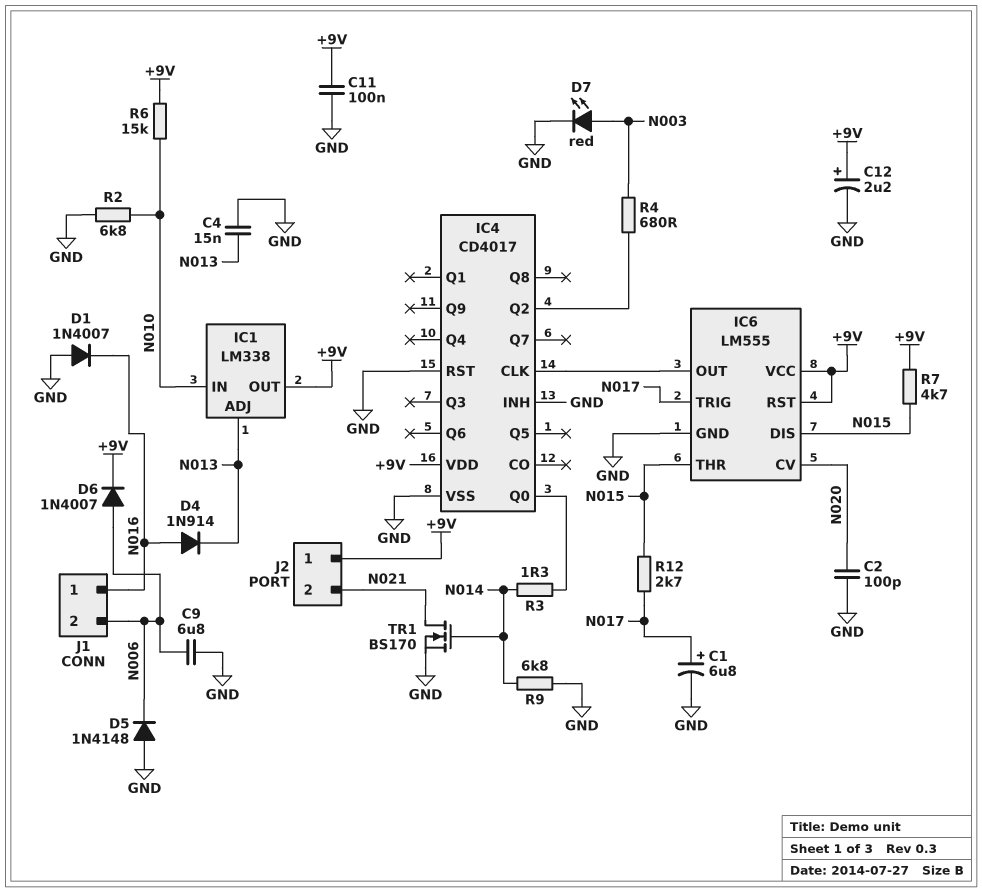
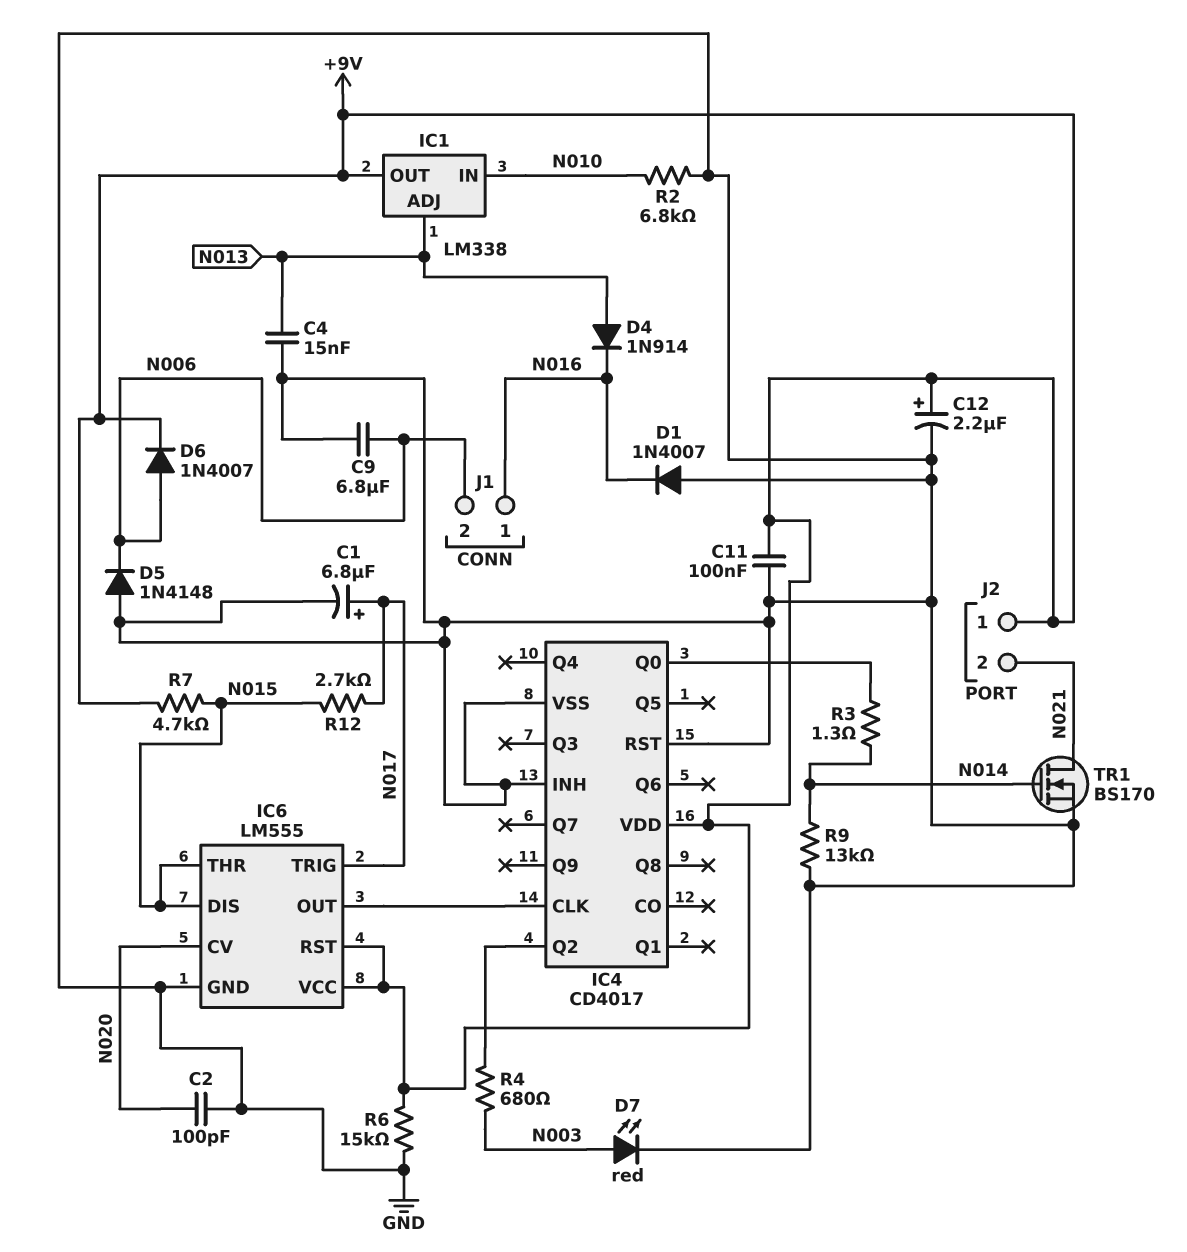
D4: diode 1N914 (A N016, K N013) -> diode 1N914 (A N013, K N016)
R6: 15k (+9V, N010) -> 15k (+9V, GND)
R9: 6.8k (GND, N014) -> 13k (GND, N014)

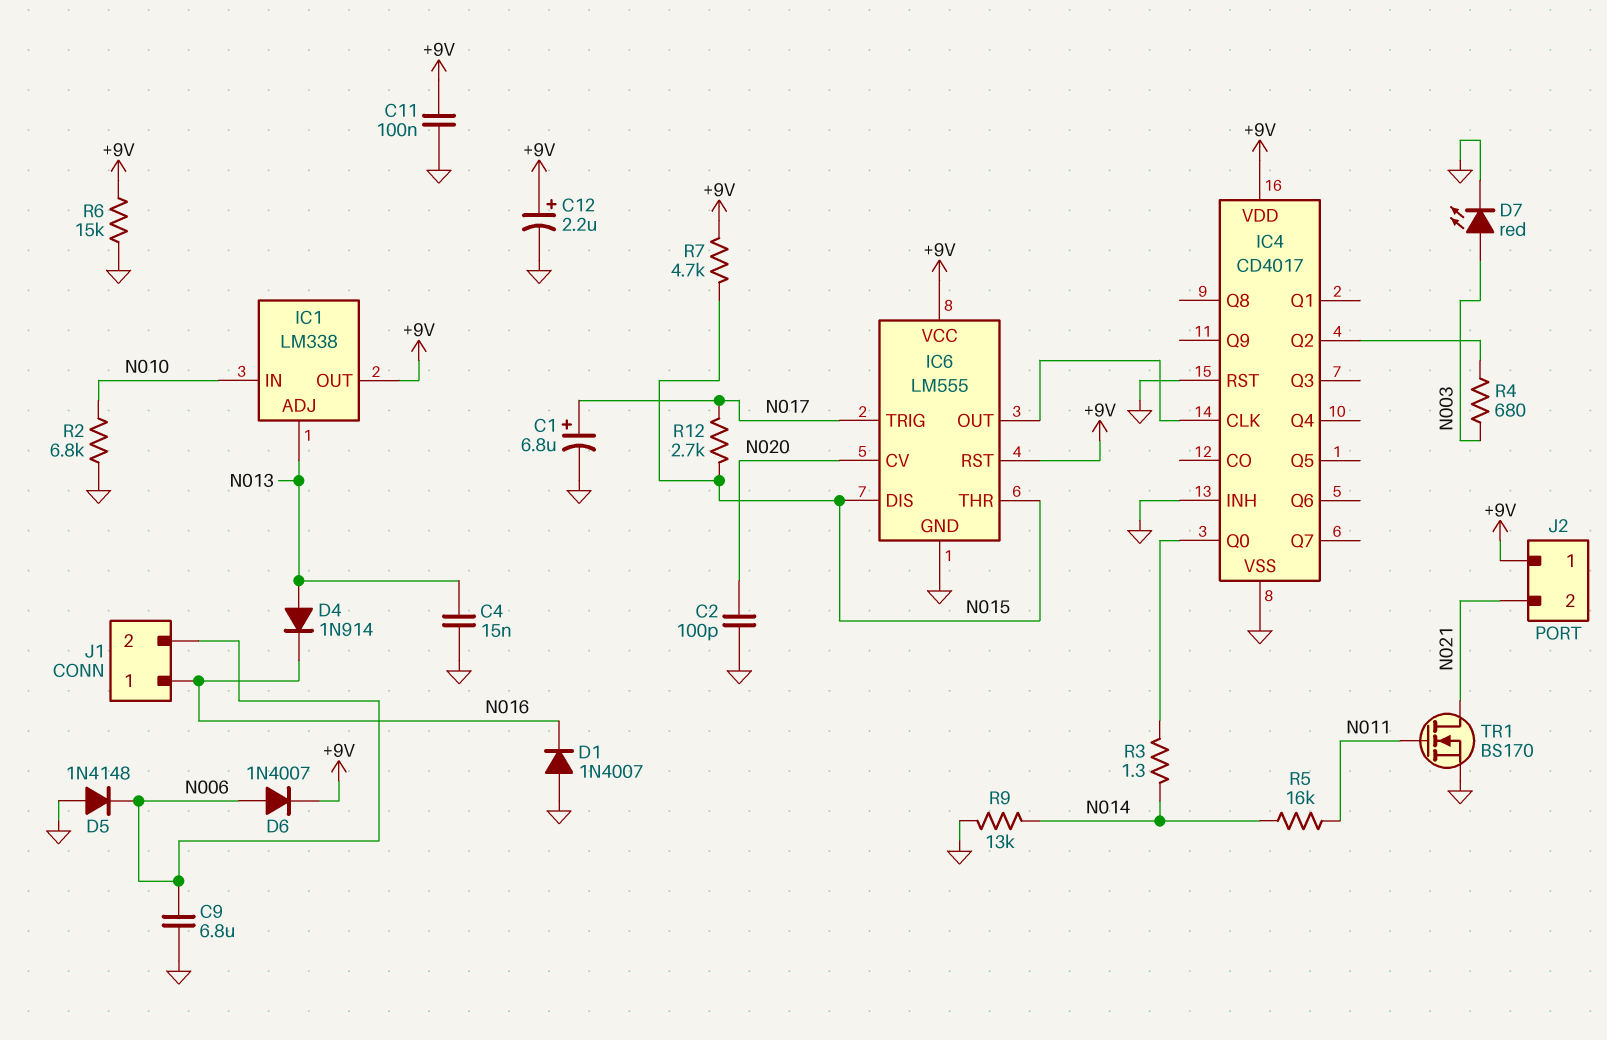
R5: none -> 16k (N011, N014)
TR1: NMOS BS170 (G N014, D N021, S GND) -> NMOS BS170 (G N011, D N021, S GND)

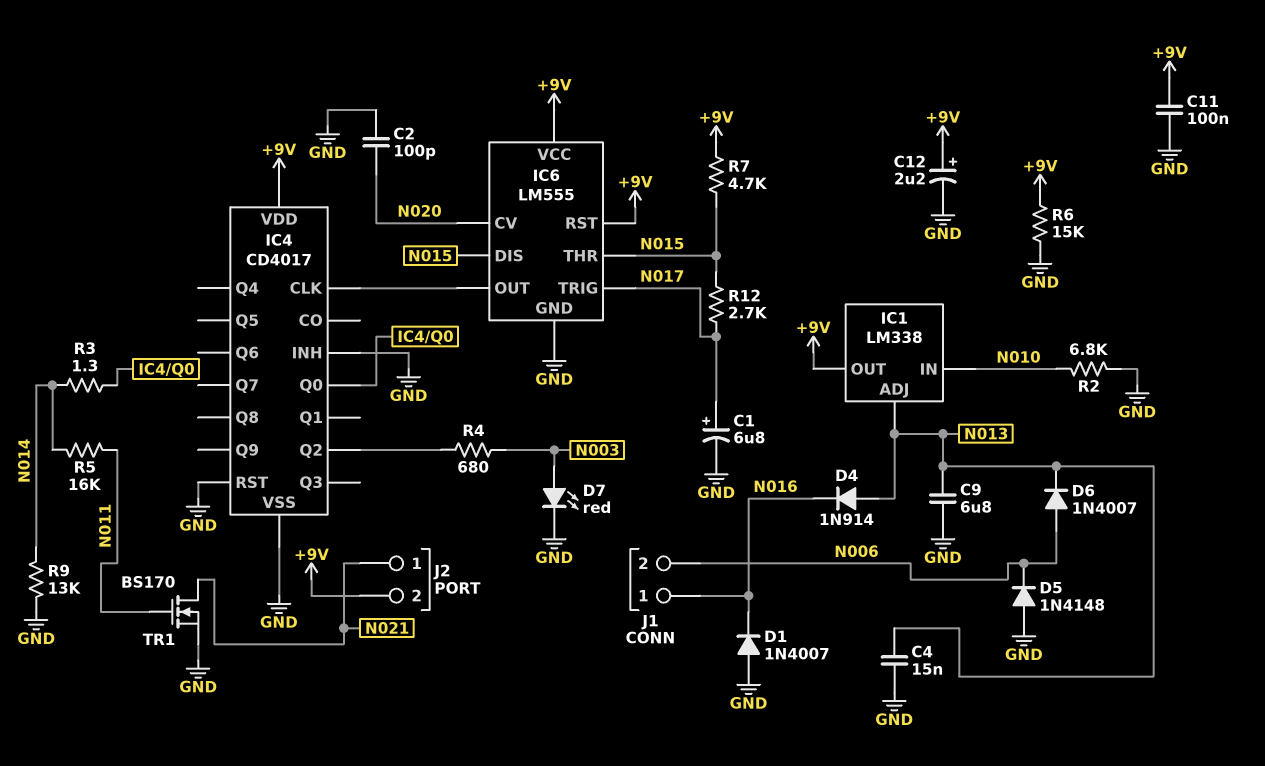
C9: 6.8uF (GND, N006) -> 6.8uF (GND, N013)
D6: diode 1N4007 (A N006, K +9V) -> diode 1N4007 (A N006, K N013)
J2 pin 1: +9V -> N021
J2 pin 2: N021 -> +9V

